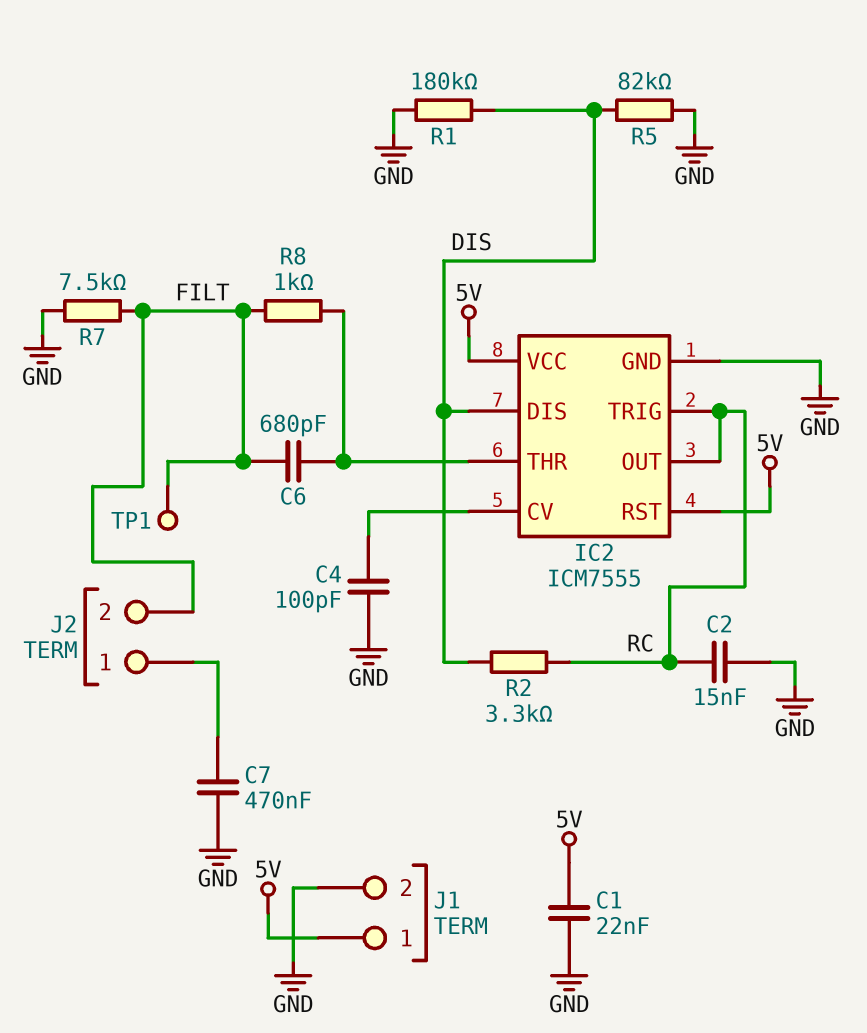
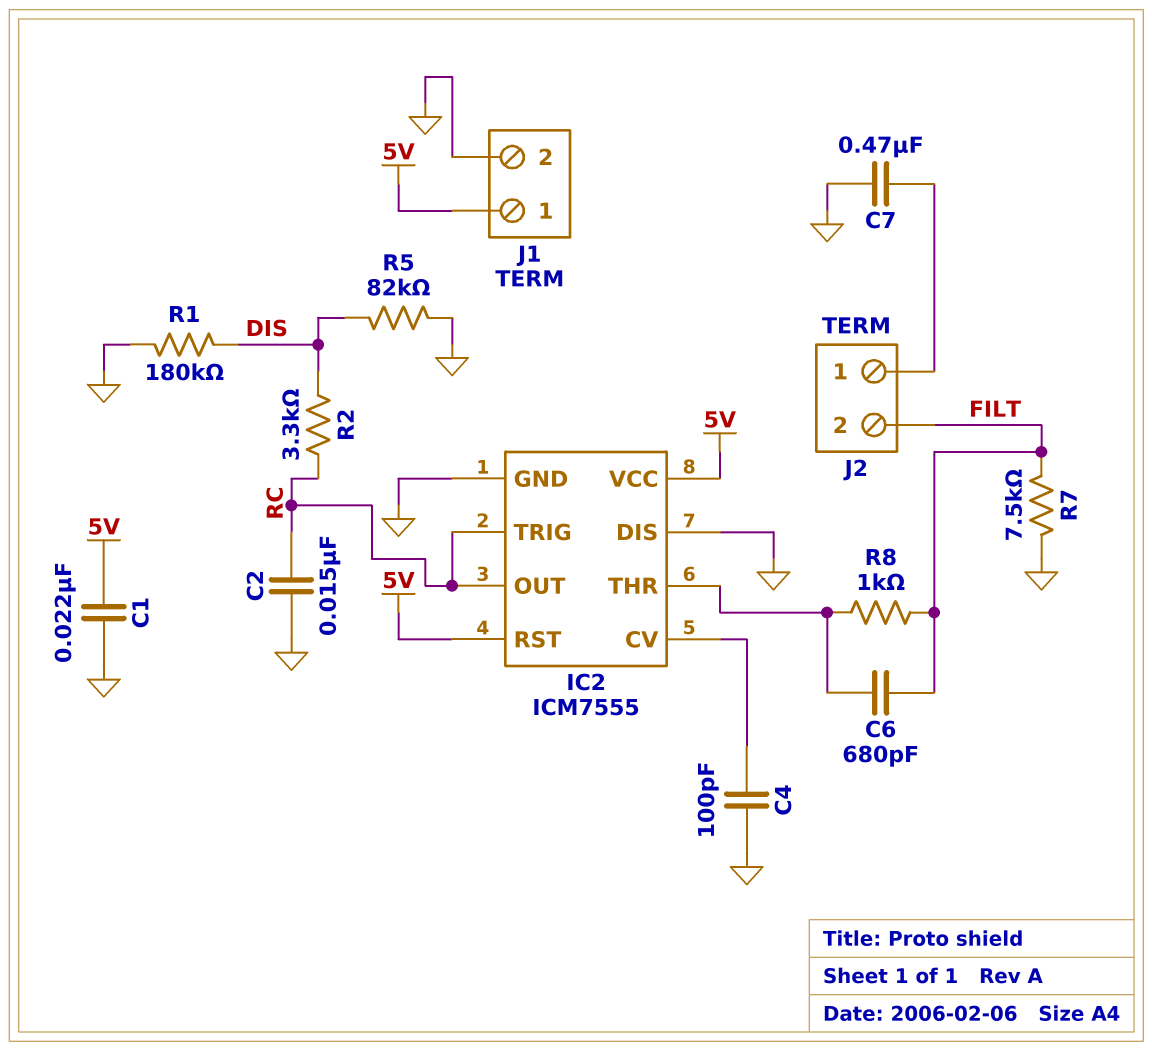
IC2 pin DIS: DIS -> GND
TP1: test point (FILT) -> none

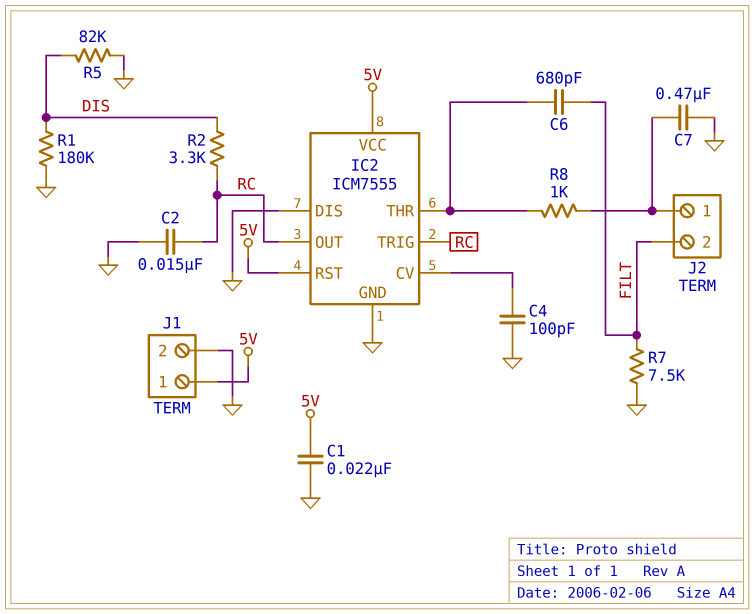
R8: 1k (FILT, IC2/THR) -> 1k (IC2/THR, J2/1)

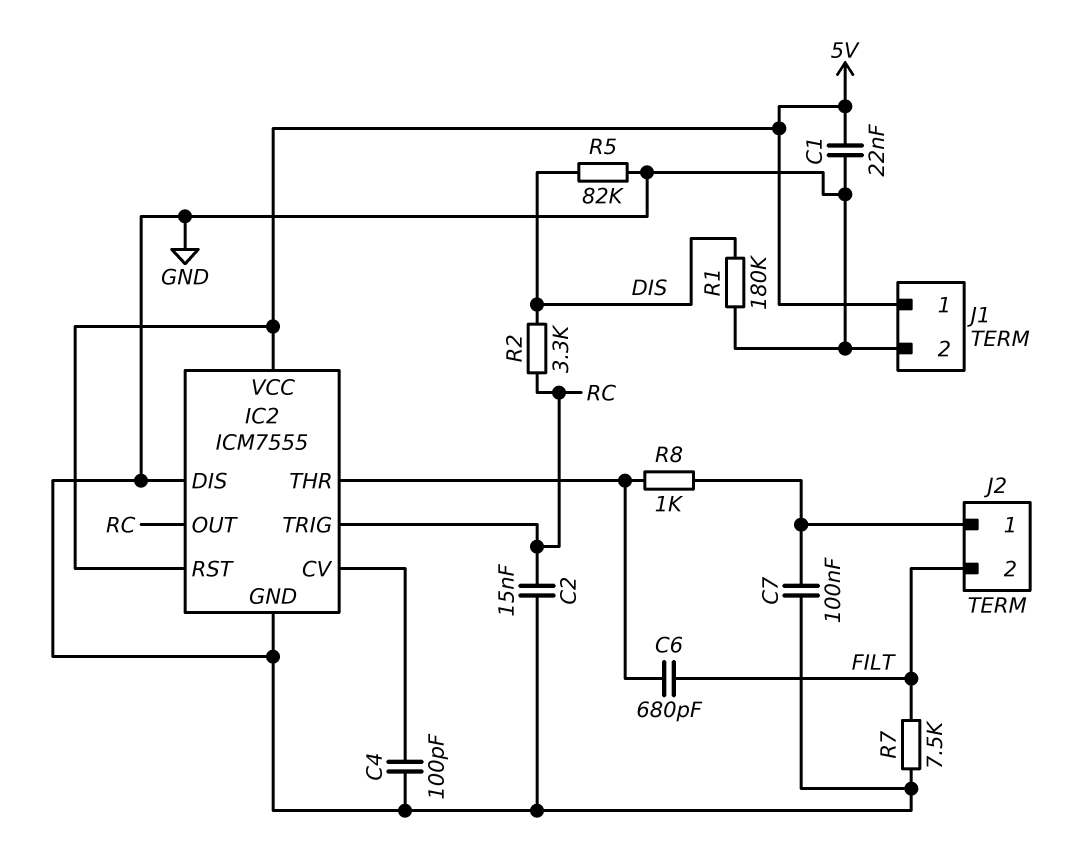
C7: 470nF (GND, J2/1) -> 100nF (GND, J2/1)

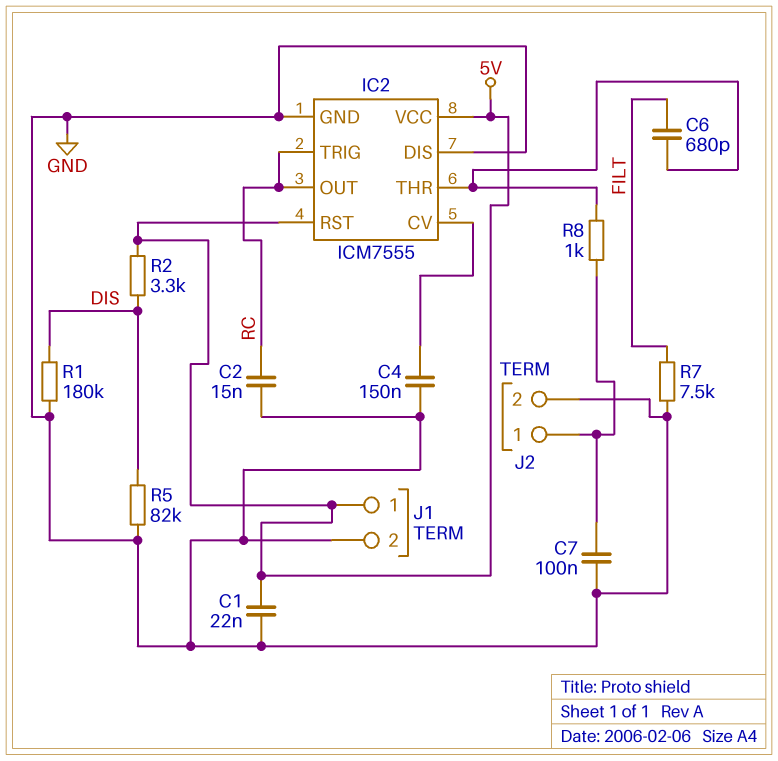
C4: 100pF (GND, IC2/CV) -> 150nF (GND, IC2/CV)
J2 pin 2: FILT -> GND
R2: 3.3k (DIS, RC) -> 3.3k (5V, DIS)

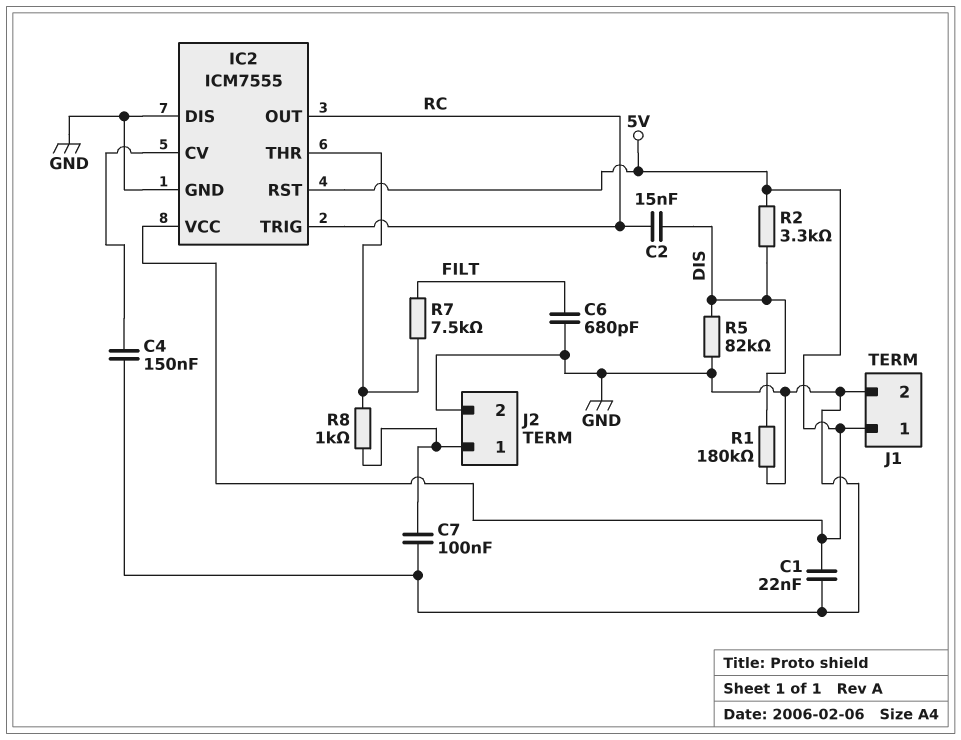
C2: 15nF (GND, RC) -> 15nF (DIS, RC)
C6: 680pF (FILT, IC2/THR) -> 680pF (FILT, GND)
R7: 7.5k (FILT, GND) -> 7.5k (FILT, IC2/THR)

